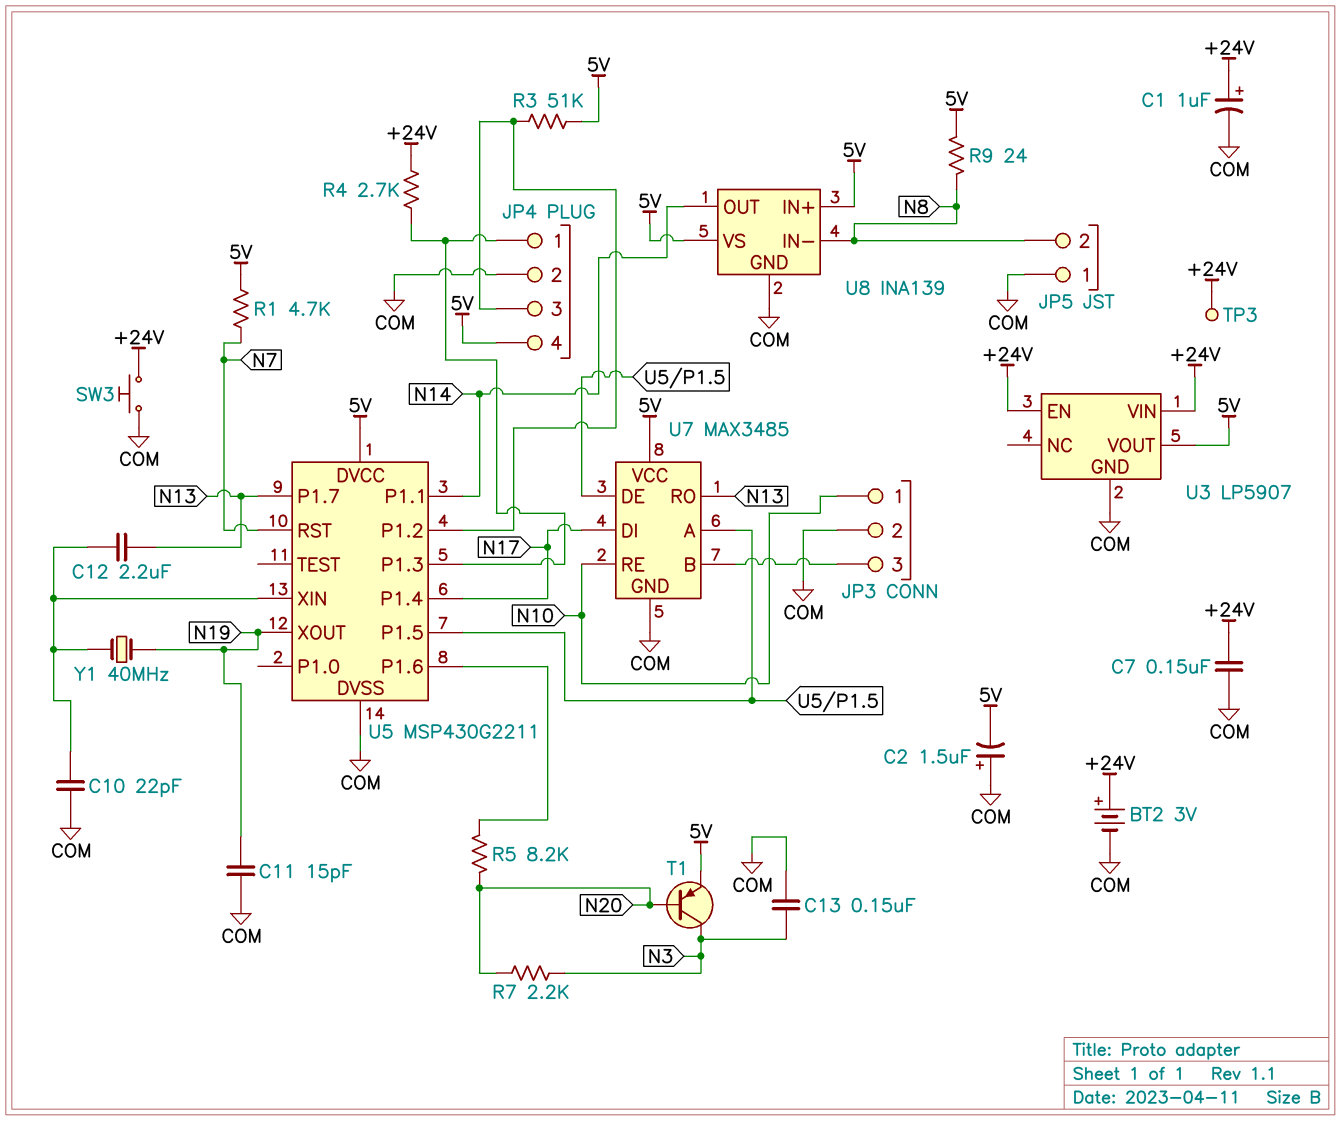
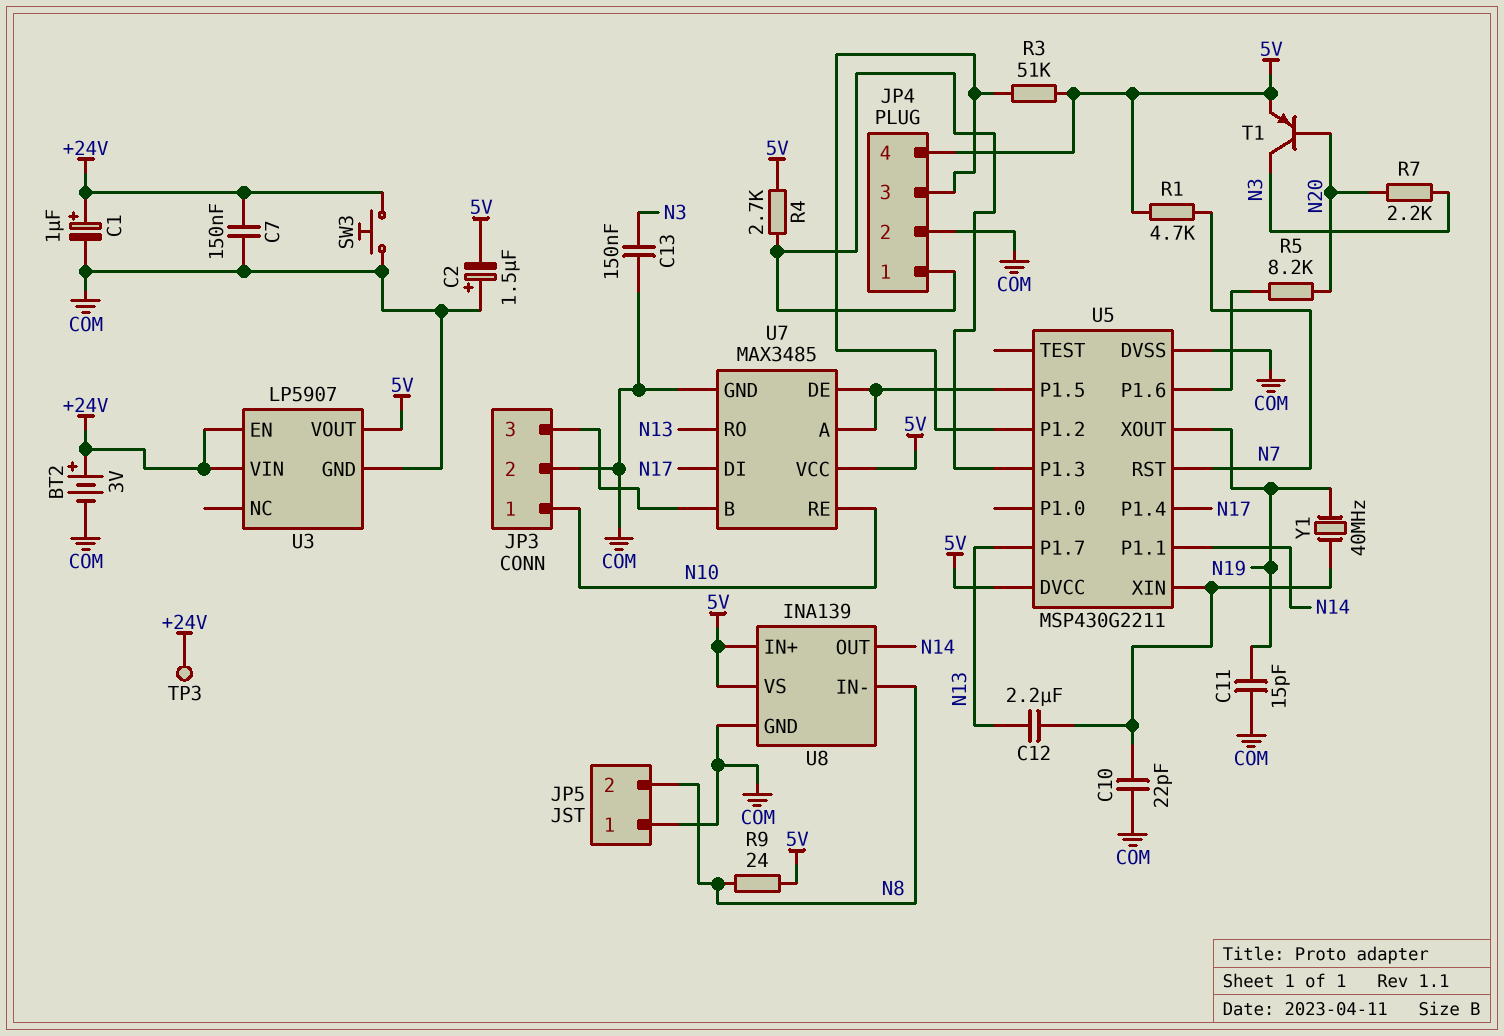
R4: 2.7k (+24V, JP4/1) -> 2.7k (5V, JP4/1)

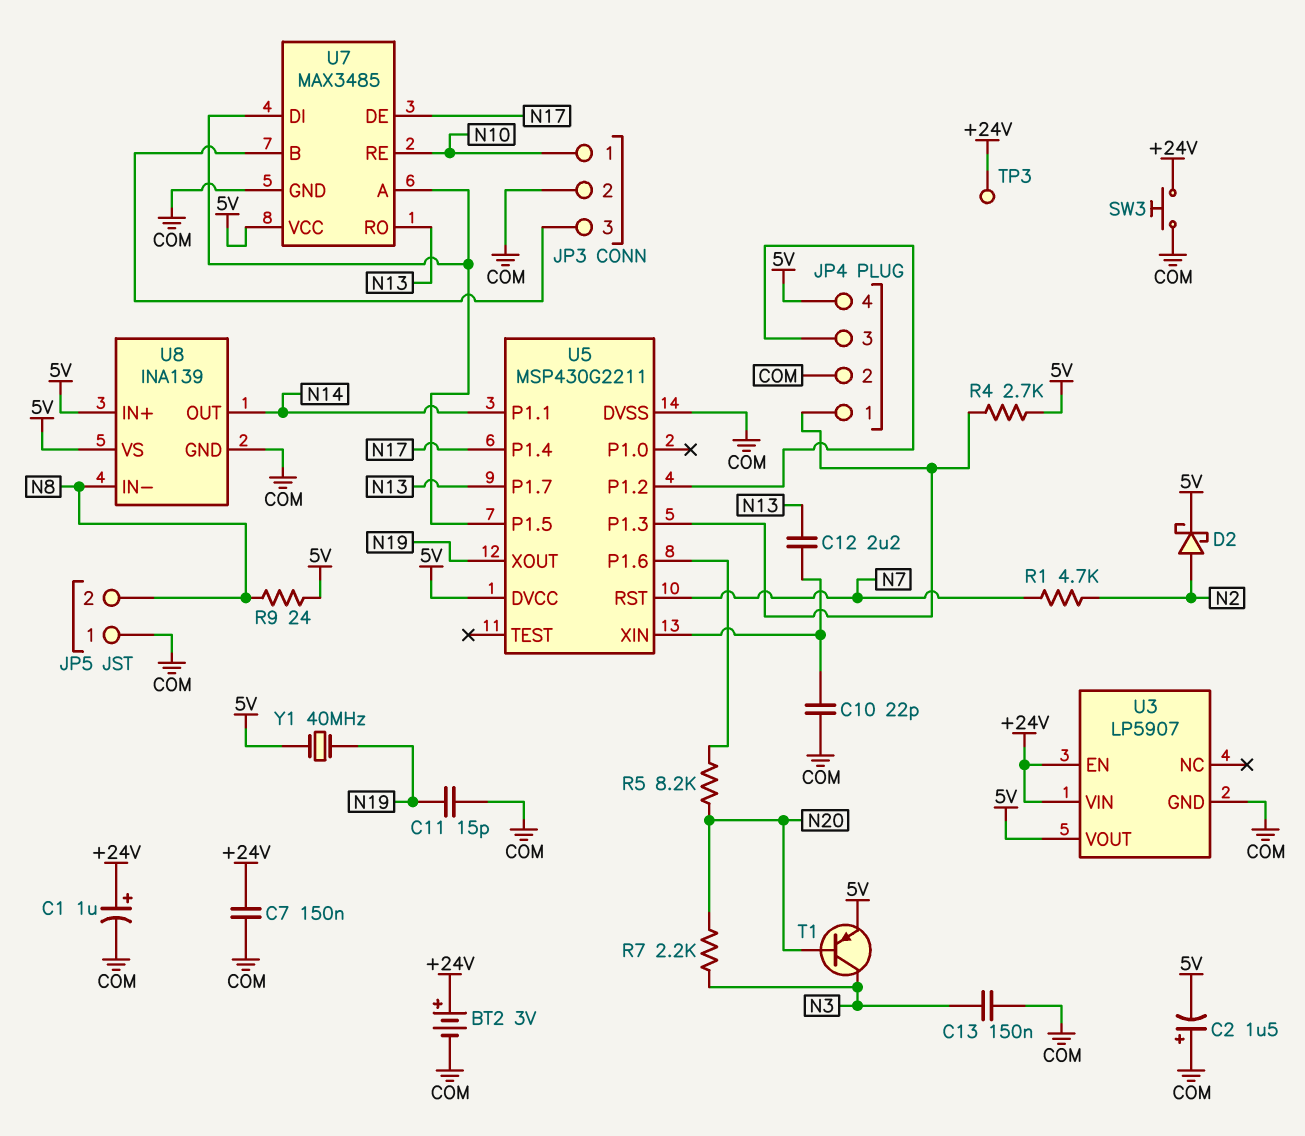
D2: none -> schottky (A N2, K 5V)
R1: 4.7k (5V, N7) -> 4.7k (N2, N7)
R3: 51k (5V, JP4/3) -> none
U7 pin DE: U5/P1.5 -> N17
U7 pin DI: N17 -> U5/P1.5
Y1: 40MHz (N19, U5/XIN) -> 40MHz (5V, N19)

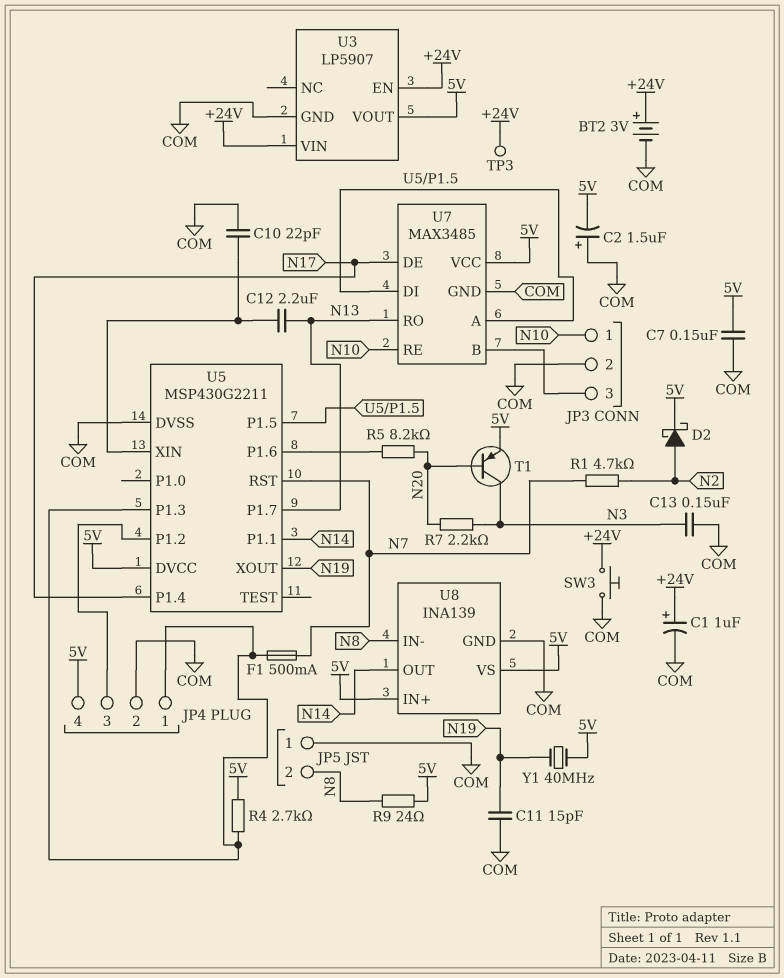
C7: 150nF (+24V, COM) -> 150nF (5V, COM)
F1: none -> 500mA (JP4/1, N7)

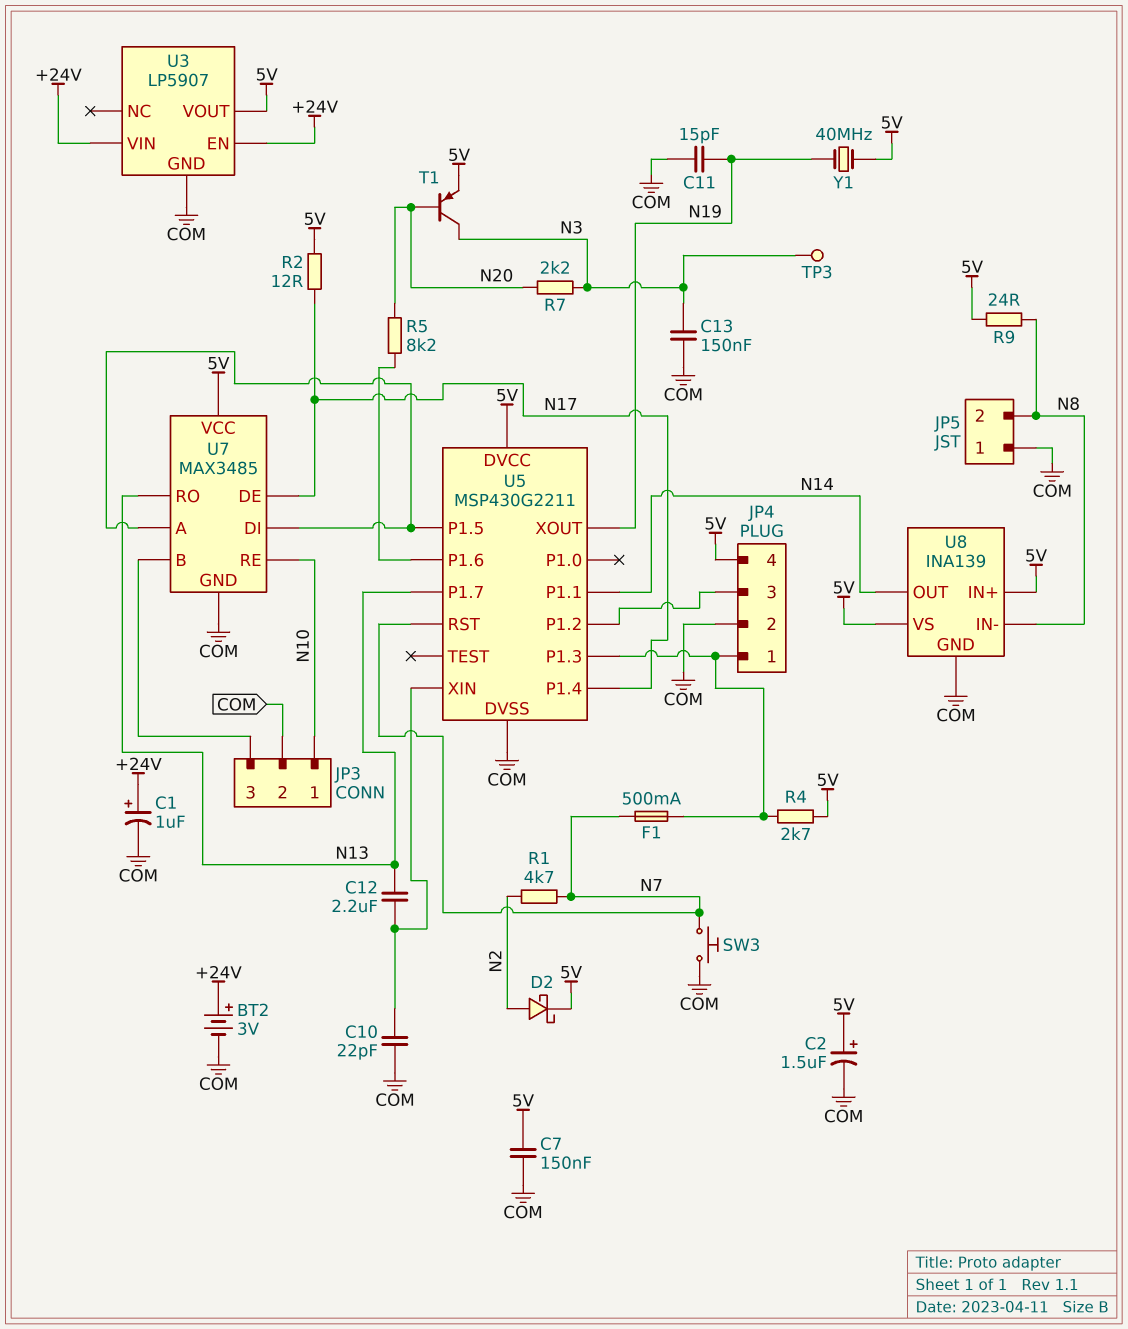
C2: 1.5uF (plus COM, minus 5V) -> 1.5uF (plus 5V, minus COM)
R2: none -> 12 (5V, N17)
SW3: button (+24V, COM) -> button (COM, N7)
TP3: test point (+24V) -> test point (N3)

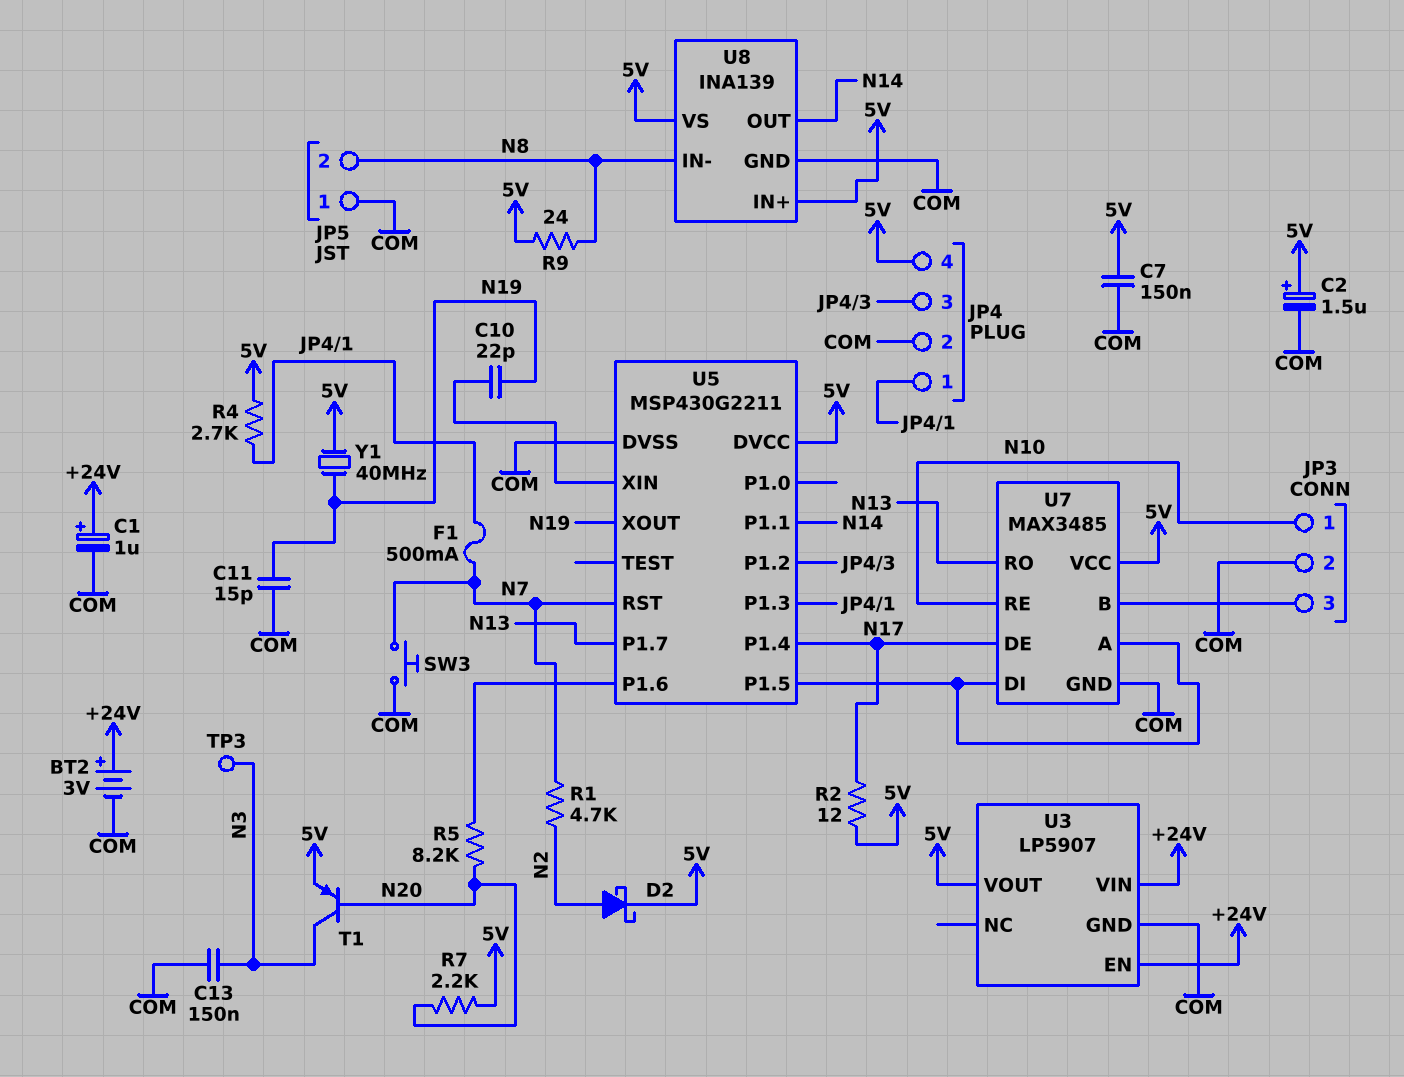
C10: 22pF (COM, U5/XIN) -> 22pF (N19, U5/XIN)
C12: 2.2uF (N13, U5/XIN) -> none
R7: 2.2k (N3, N20) -> 2.2k (5V, N20)

